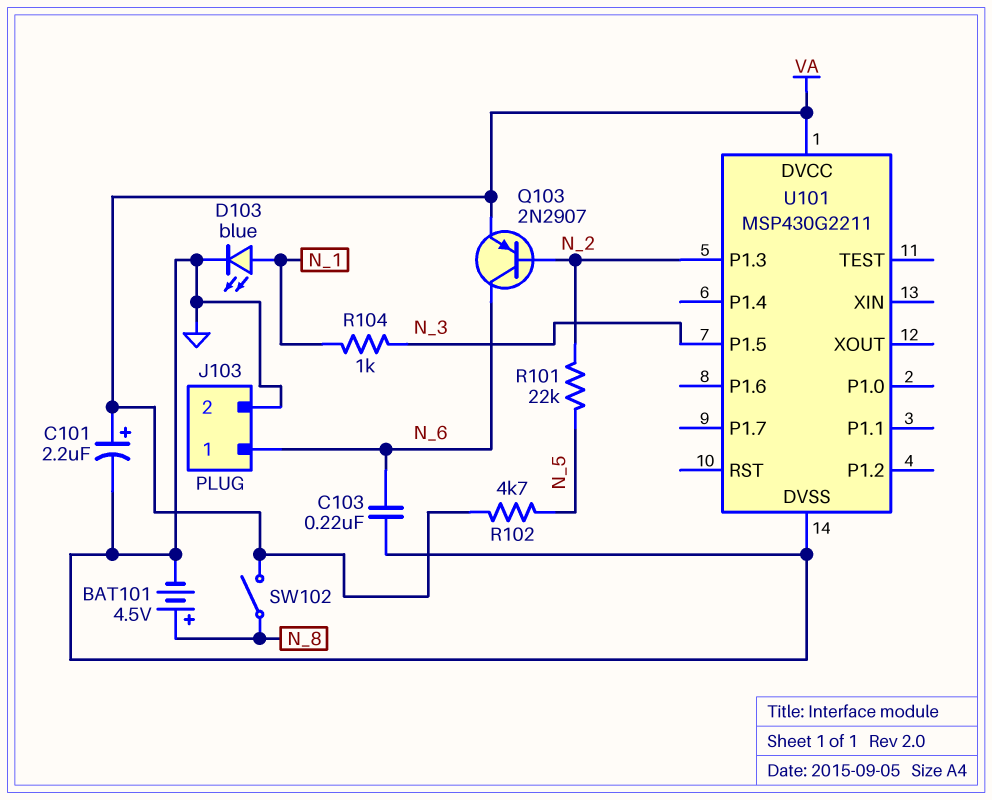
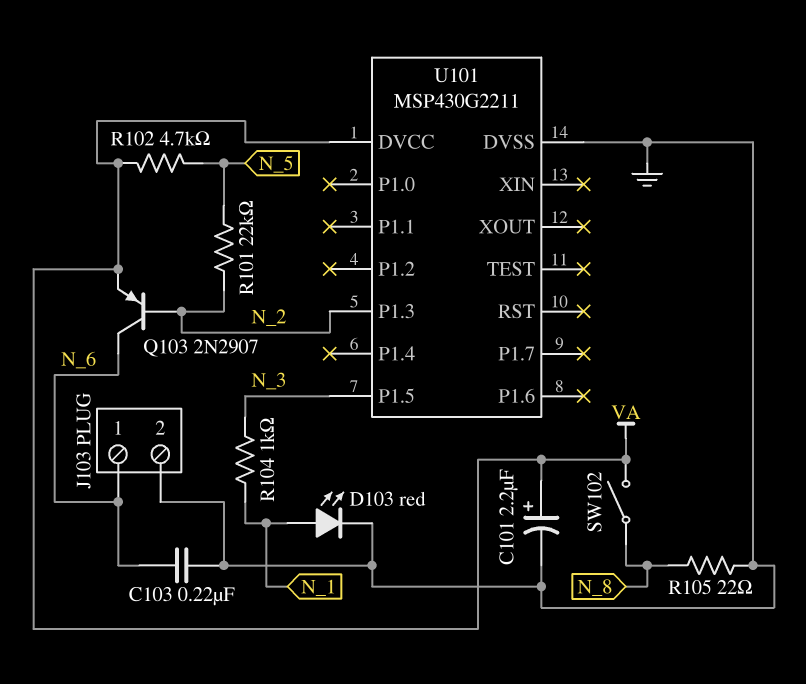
BAT101: 4.5V (plus N_8, minus GND) -> none
D103: LED blue (A N_1, K GND) -> LED red (A N_1, K GND)
R105: none -> 22 (GND, N_8)

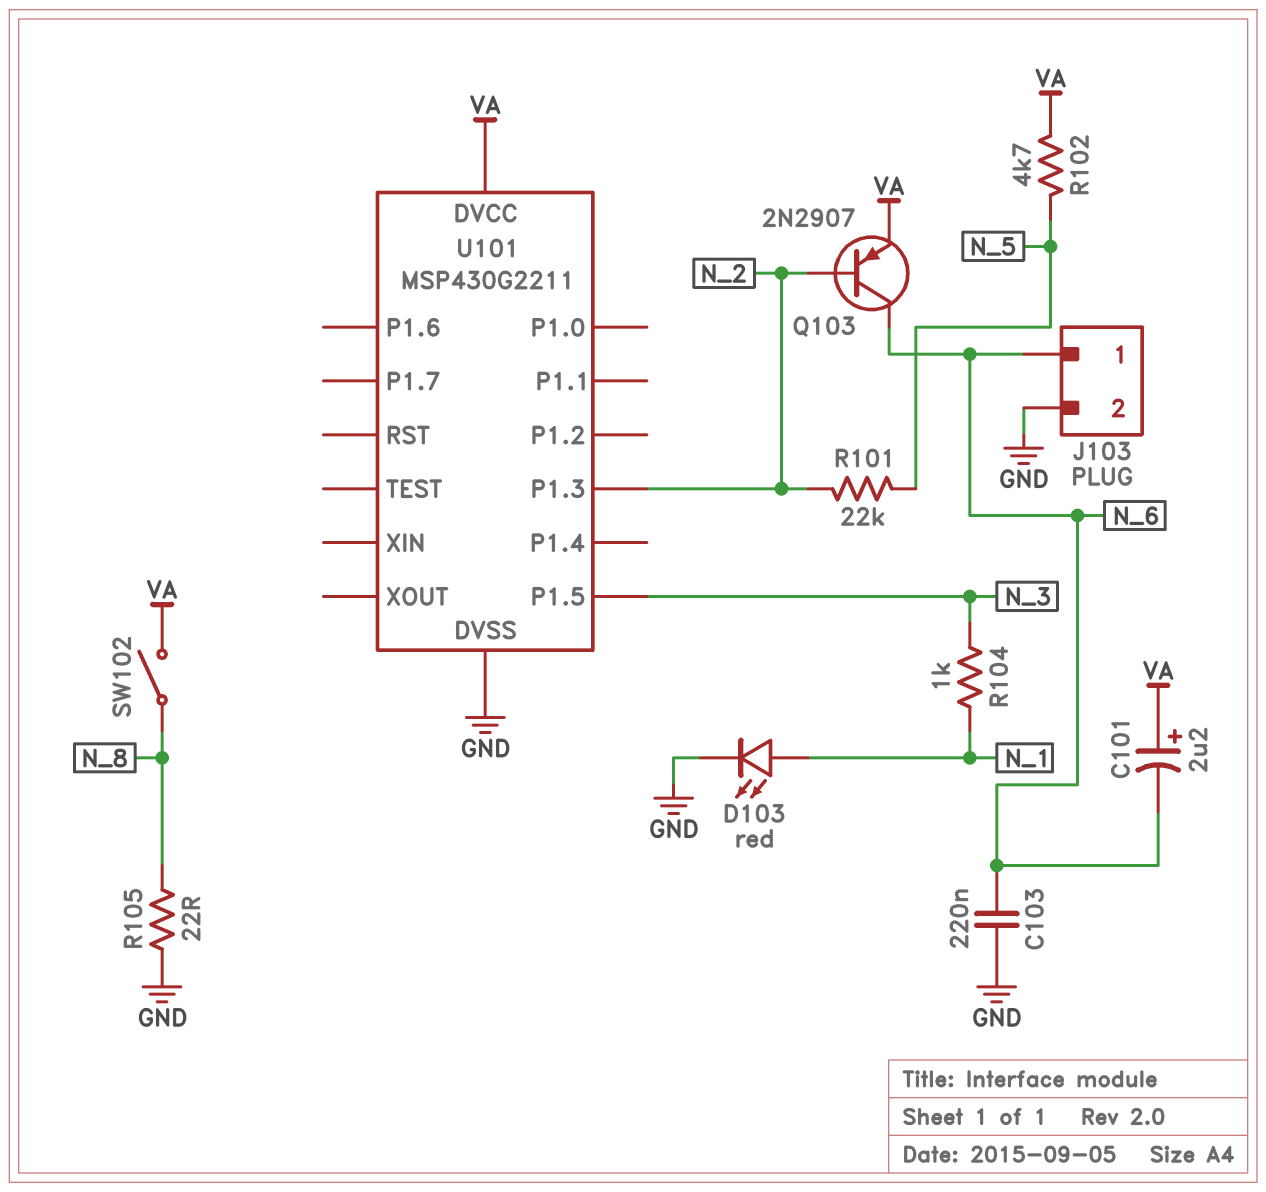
C101: 2.2uF (plus VA, minus GND) -> 2.2uF (plus VA, minus N_6)

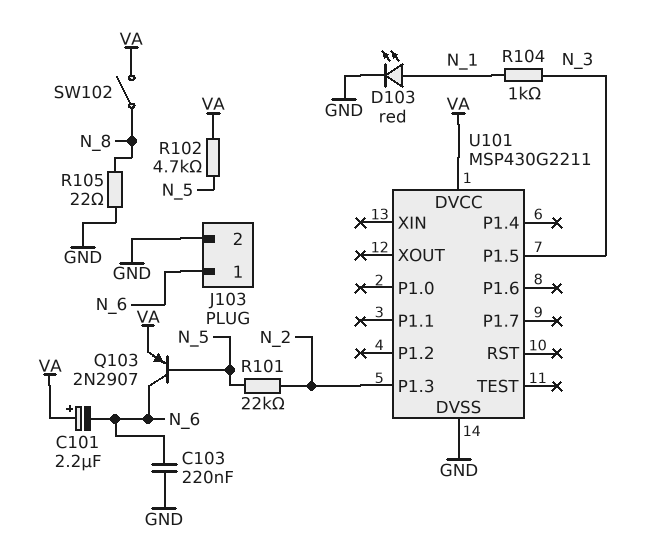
Q103: PNP 2N2907 (B N_2, C N_6, E VA) -> PNP 2N2907 (B N_5, C N_6, E VA)

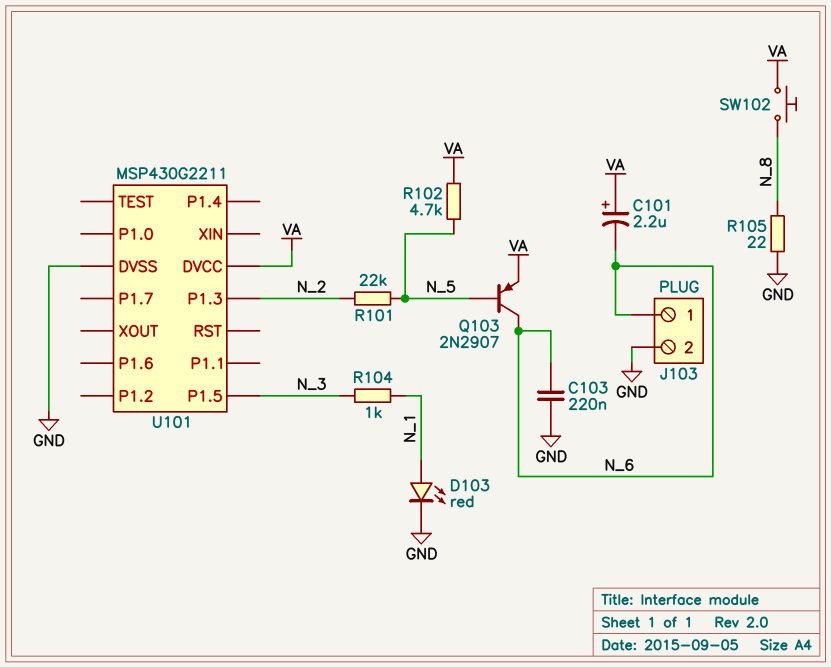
SW102: switch (N_8, VA) -> button (N_8, VA)

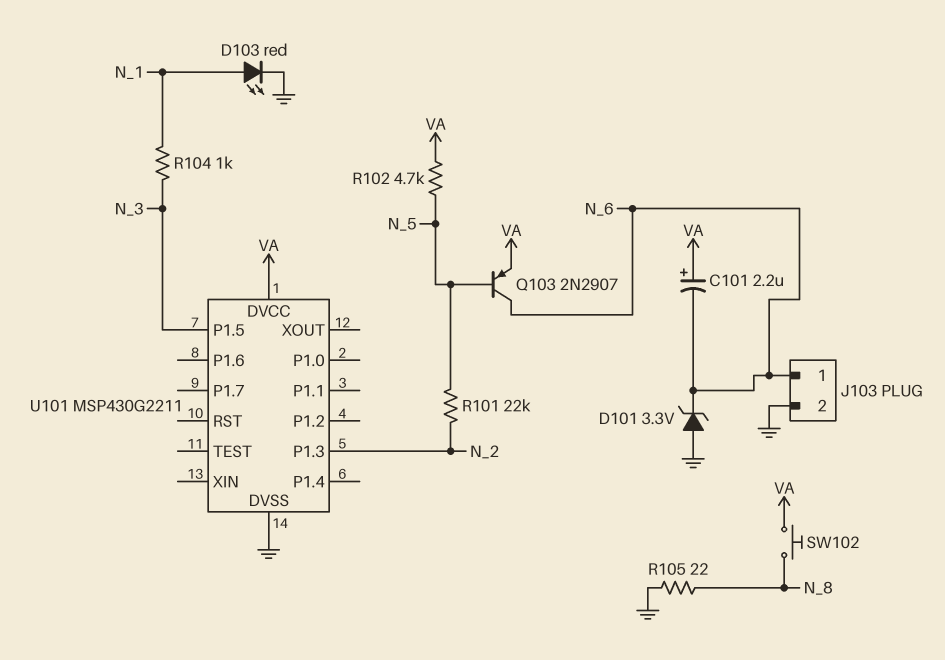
C103: 220nF (GND, N_6) -> none
D101: none -> zener 3.3V (A GND, K N_6)

